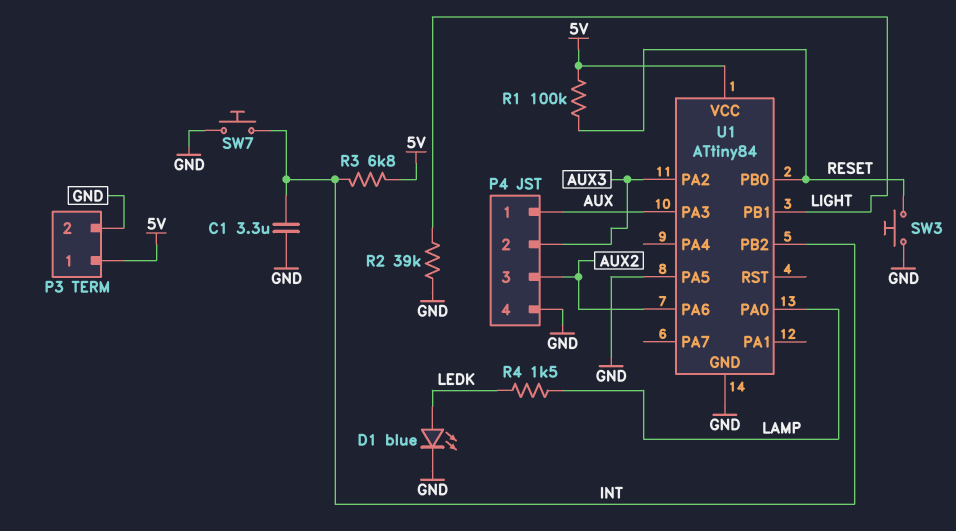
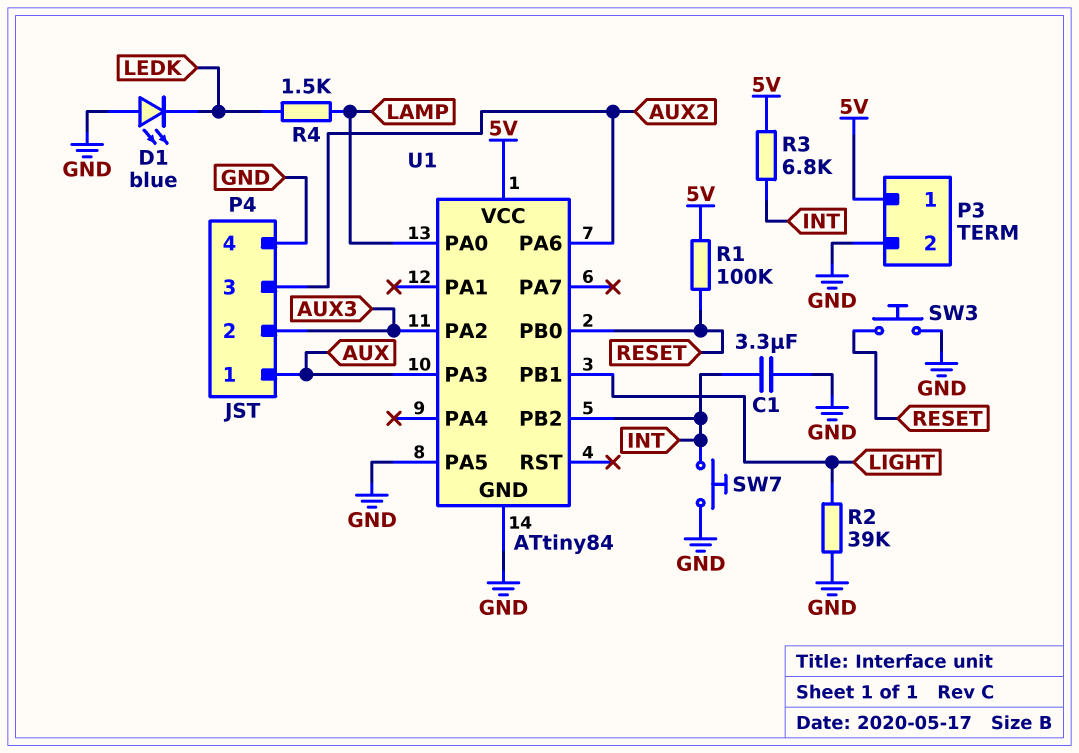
D1: LED blue (A LEDK, K GND) -> LED blue (A GND, K LEDK)

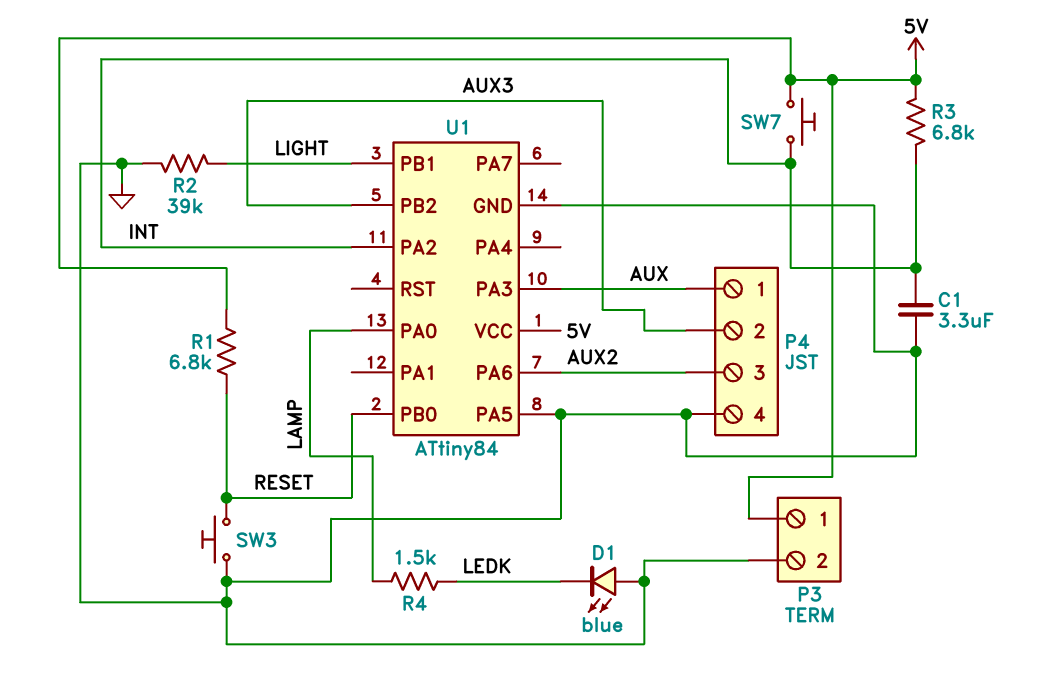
R1: 100k (5V, RESET) -> 6.8k (5V, RESET)
SW7: button (GND, INT) -> button (5V, INT)
U1 pin PA2: AUX3 -> INT
U1 pin PB2: INT -> AUX3

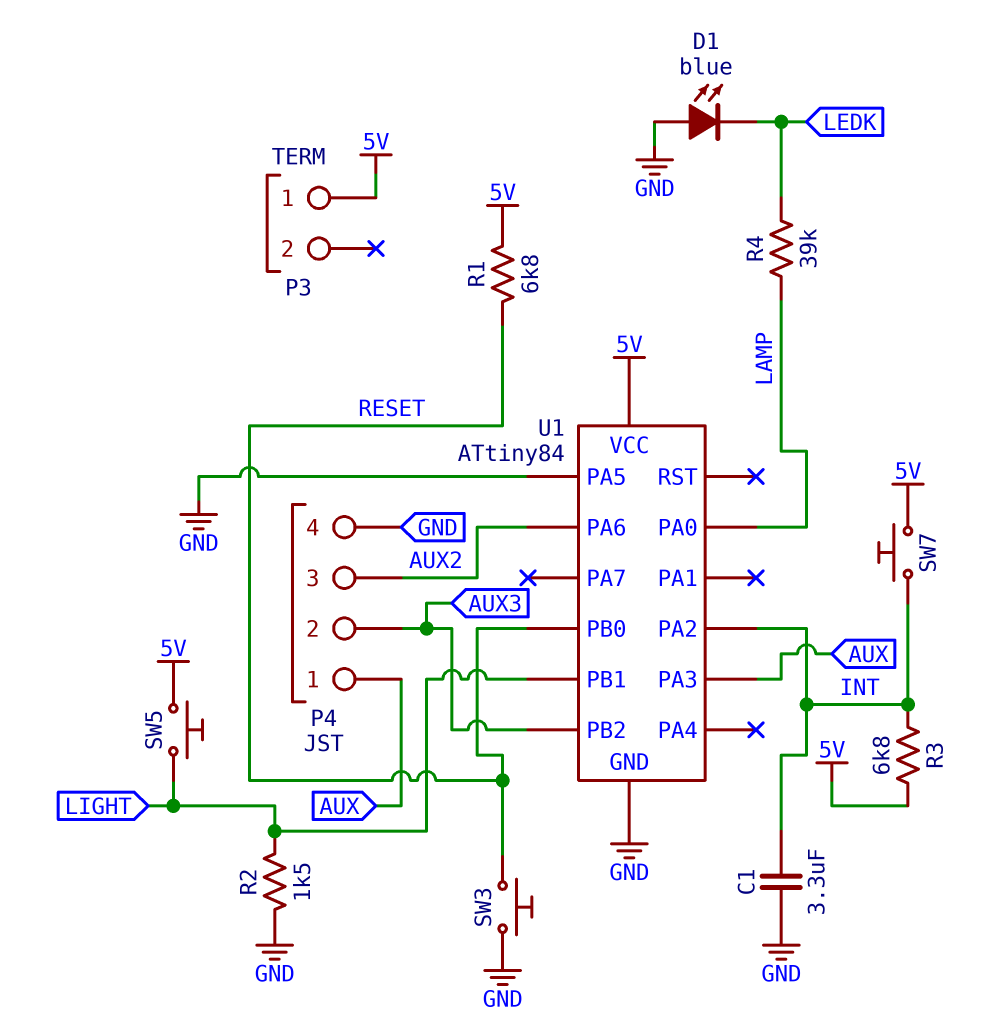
P3 pin 2: GND -> none
R2: 39k (GND, LIGHT) -> 1.5k (GND, LIGHT)
R4: 1.5k (LAMP, LEDK) -> 39k (LAMP, LEDK)
SW5: none -> button (5V, LIGHT)

